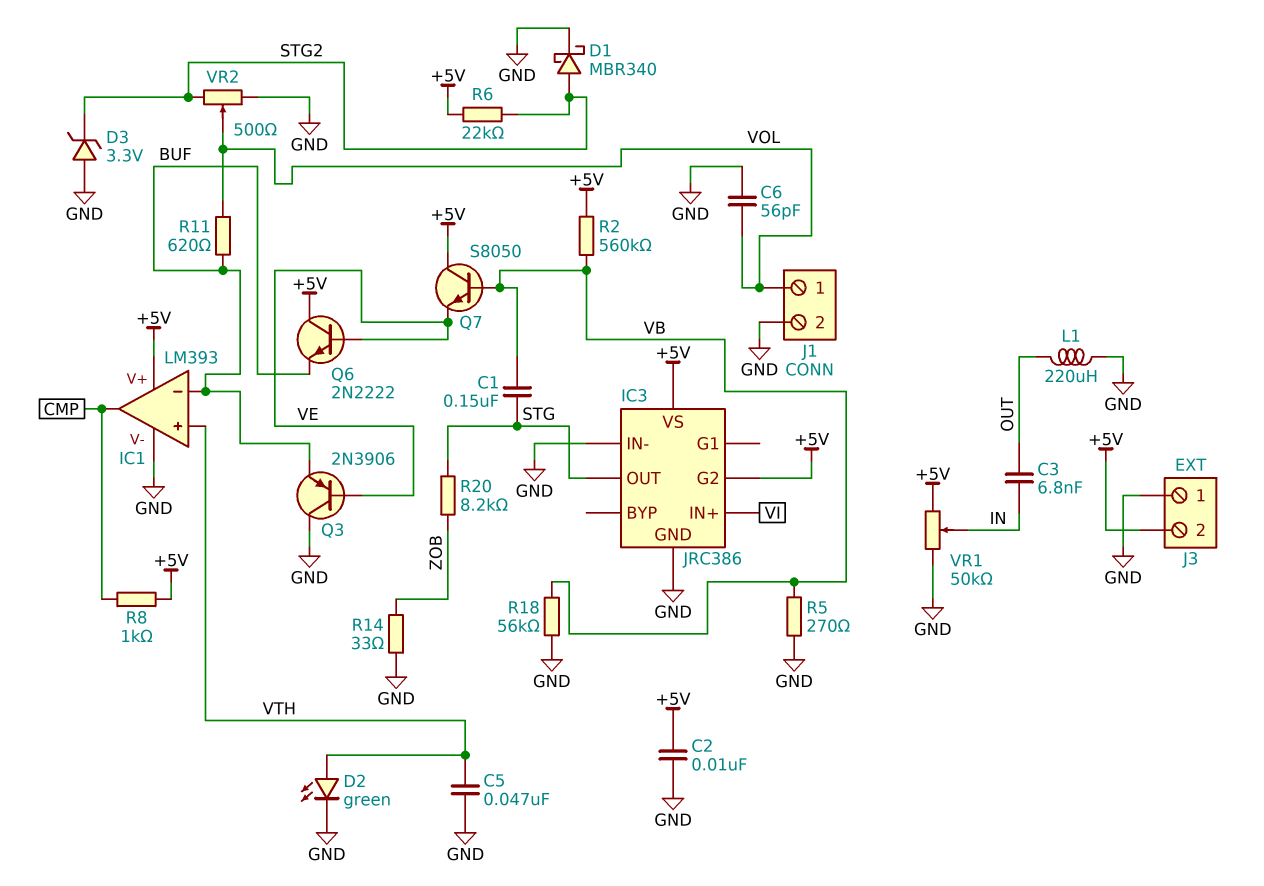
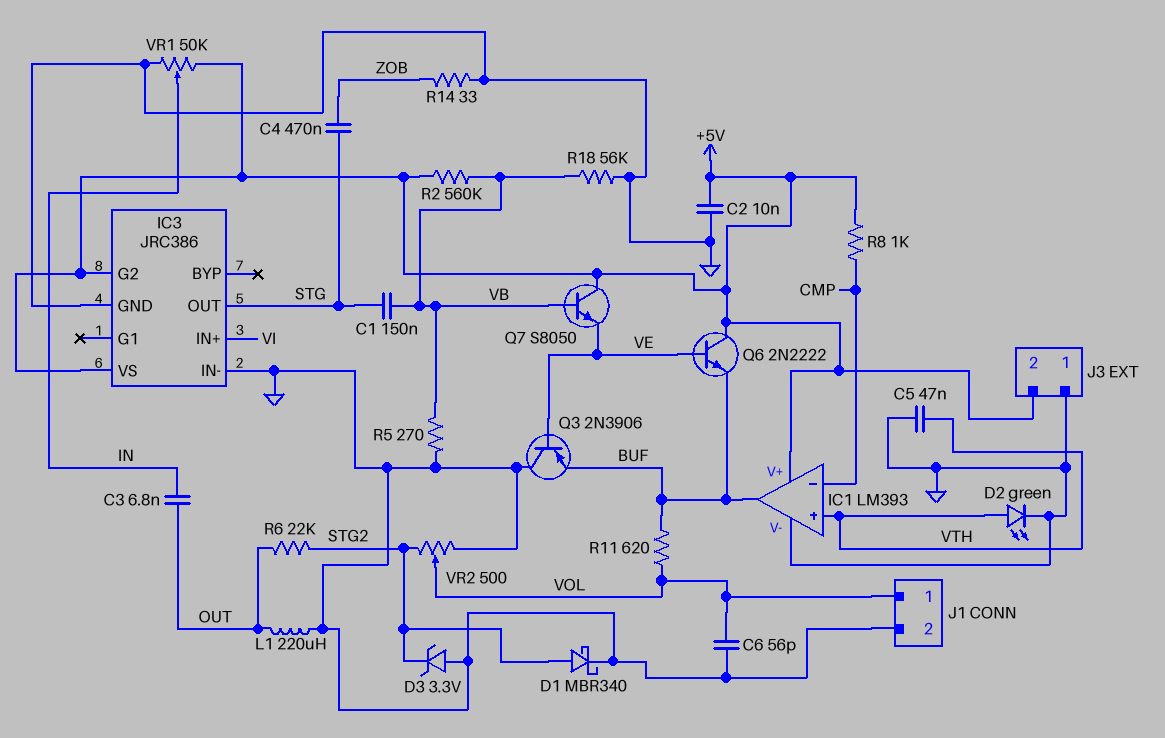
C4: none -> 470nF (STG, ZOB)
IC1 pin in-: BUF -> CMP
IC1 pin out: CMP -> BUF
R6: 22k (+5V, STG2) -> 22k (OUT, STG2)
R20: 8.2k (STG, ZOB) -> none

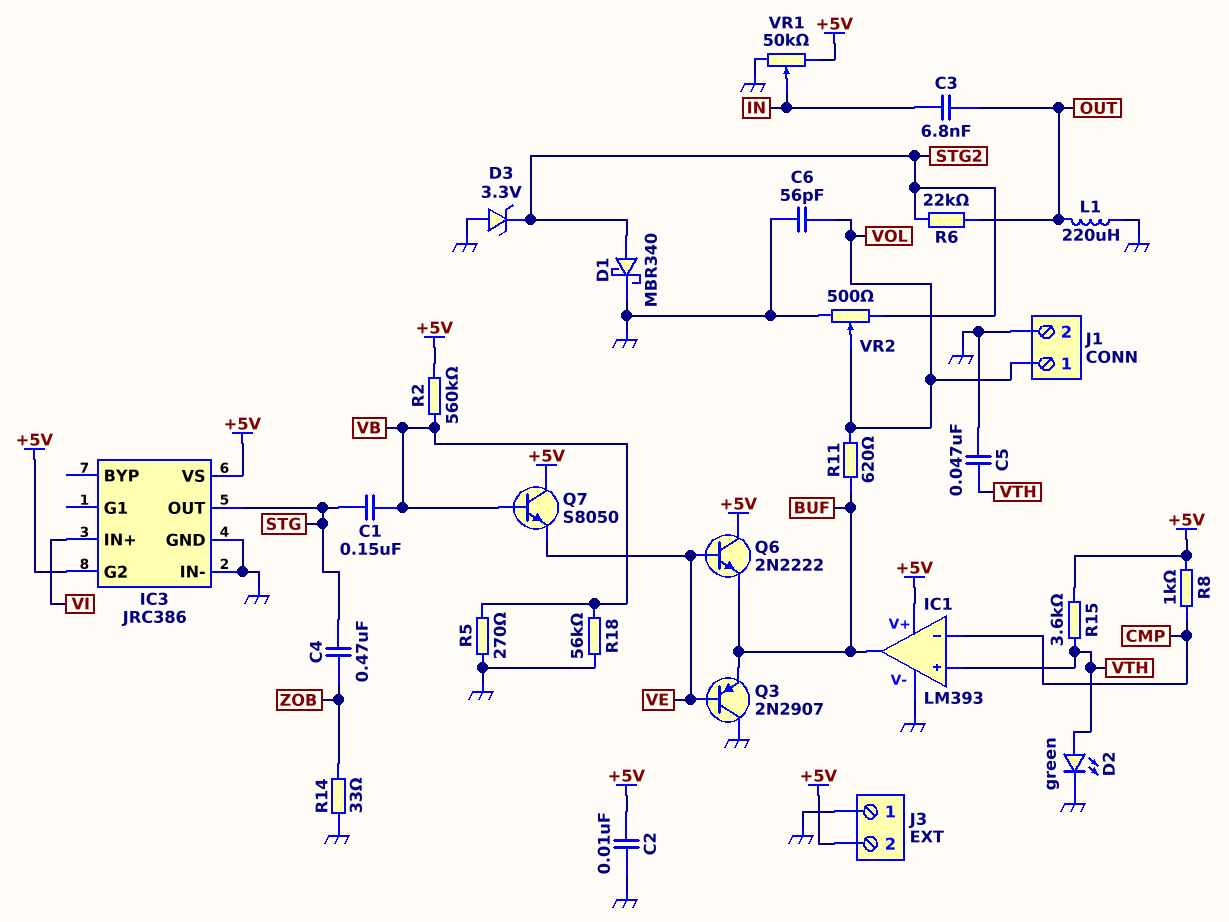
Q3: PNP 2N3906 (B VE, C GND, E BUF) -> PNP 2N2907 (B VE, C GND, E BUF)
R15: none -> 3.6k (+5V, VTH)

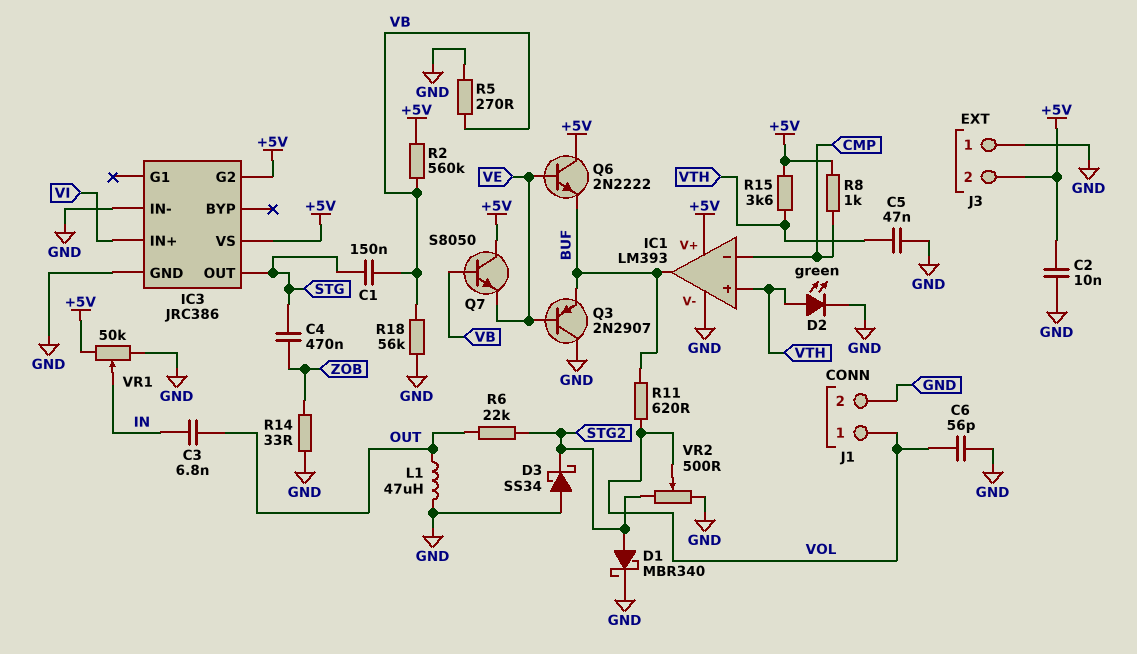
D3: zener 3.3V (A GND, K STG2) -> schottky SS34 (A GND, K STG2)
L1: 220uH (GND, OUT) -> 47uH (GND, OUT)

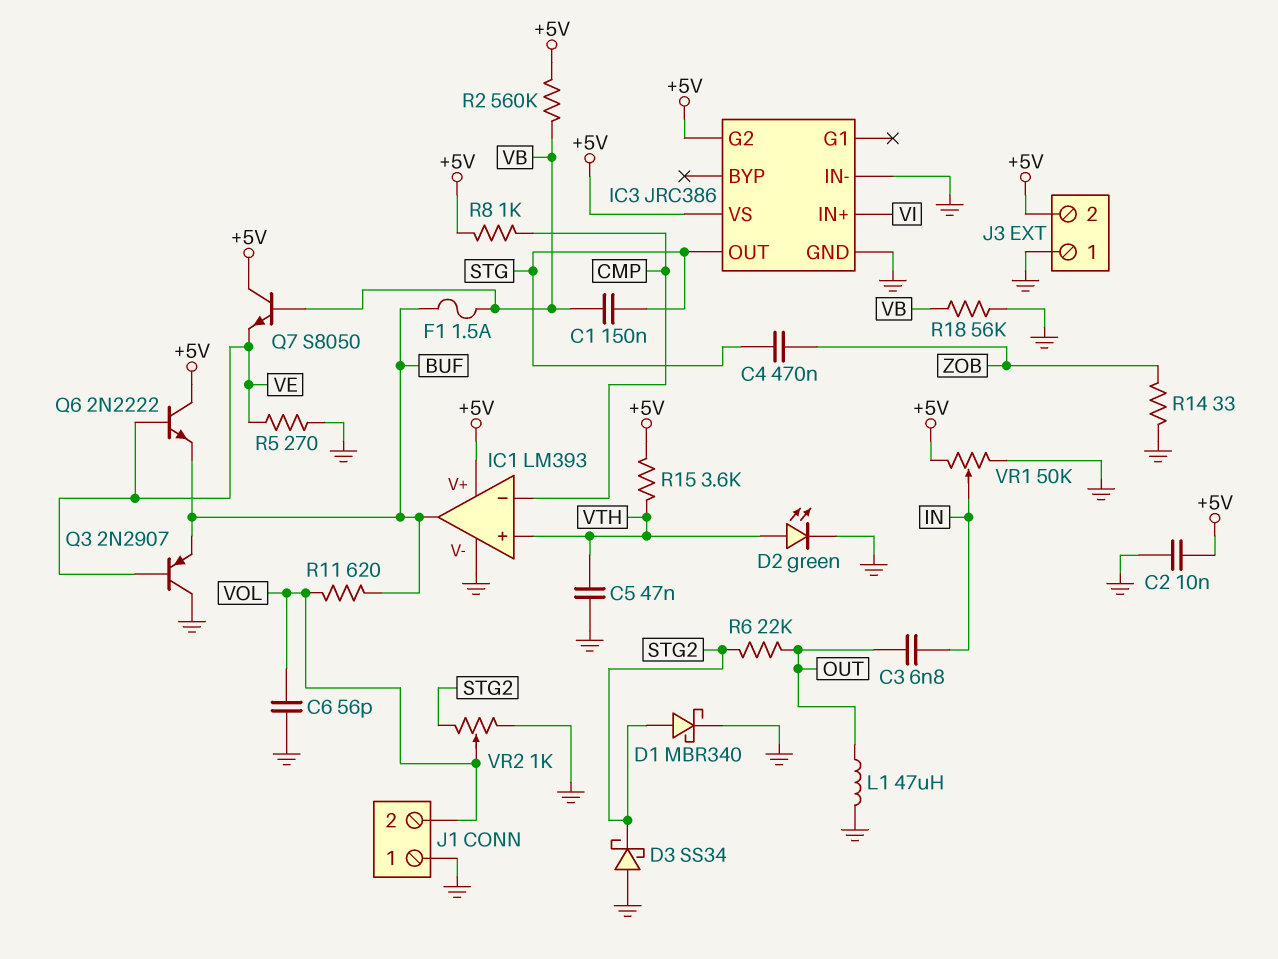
F1: none -> 1.5A (BUF, VB)
J1 pin 1: VOL -> GND
J1 pin 2: GND -> VOL
R5: 270 (GND, VB) -> 270 (GND, VE)
VR2: 500 (GND, STG2, wiper VOL) -> 1k (GND, STG2, wiper VOL)

